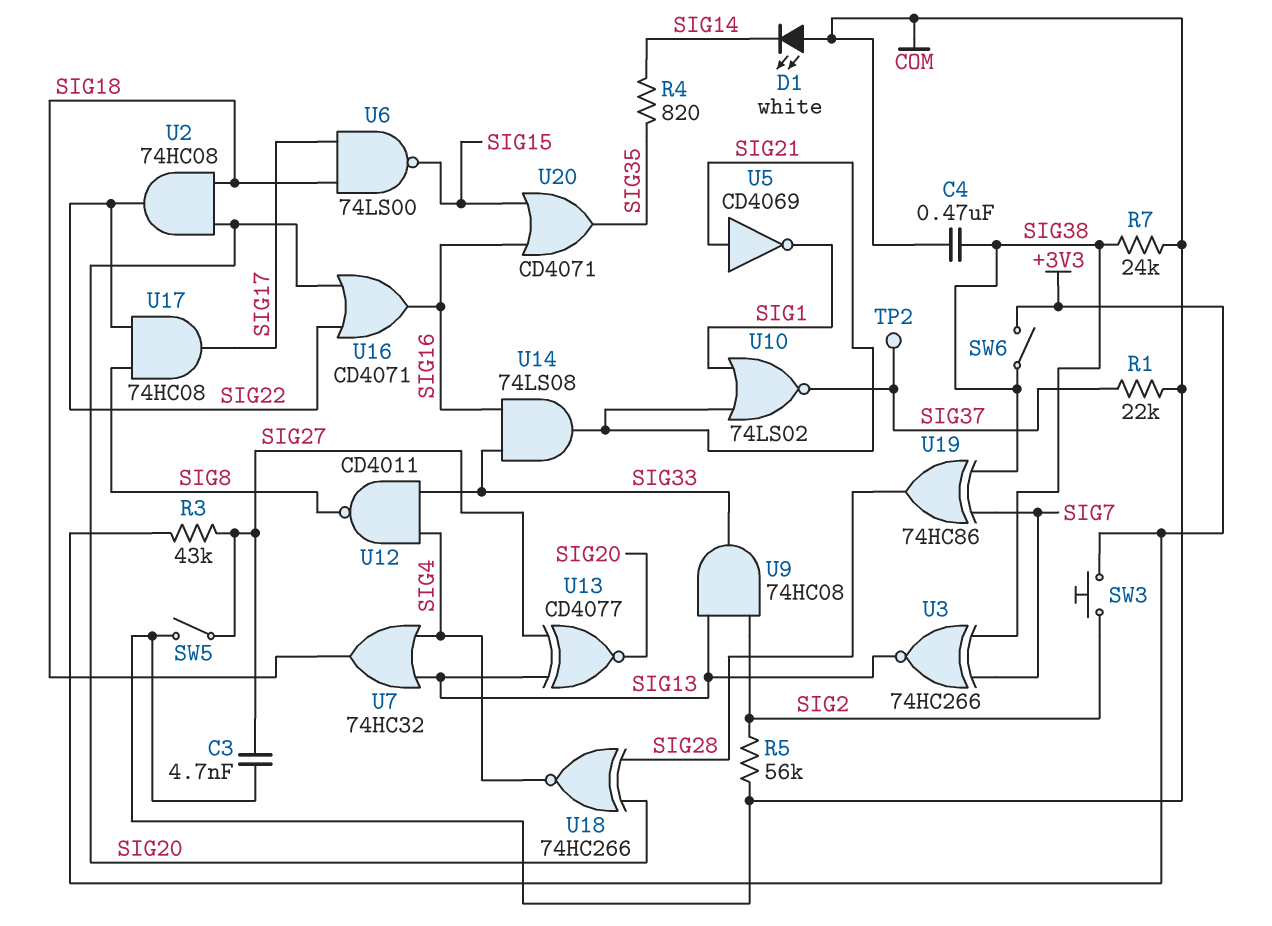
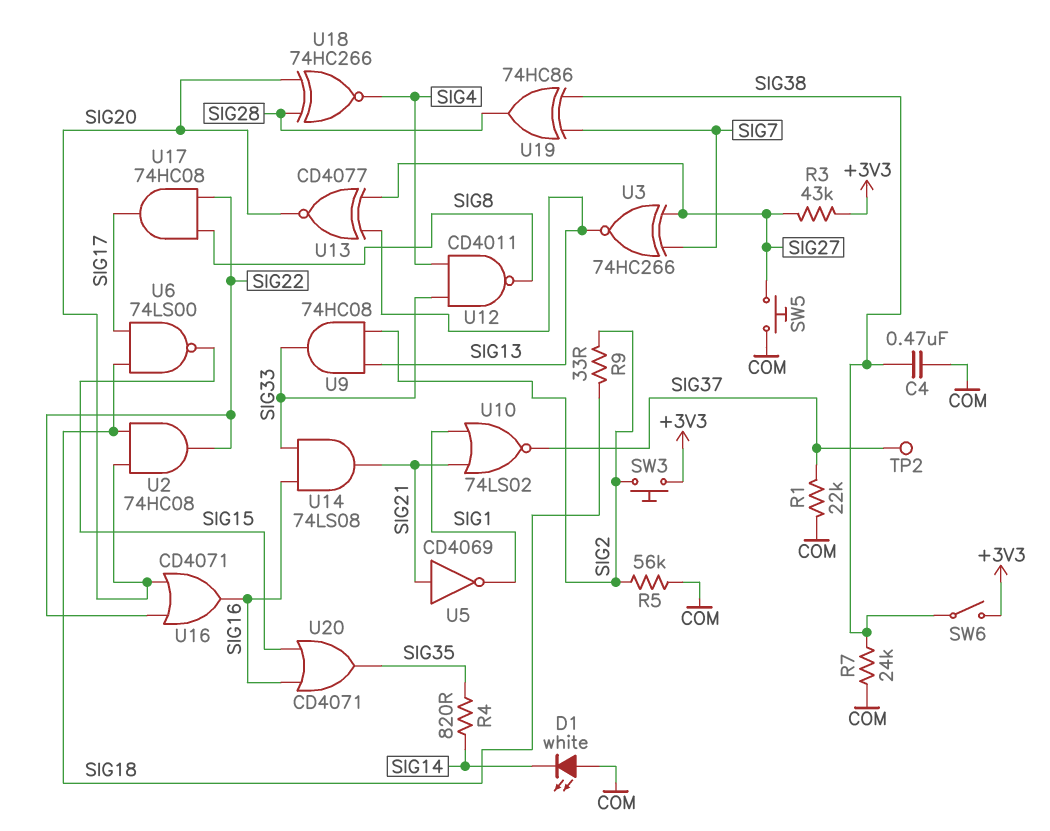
C3: 4.7nF (COM, SIG27) -> none
R9: none -> 33 (SIG2, SIG18)
SW5: switch (COM, SIG27) -> button (COM, SIG27)
U3: XNOR 74HC266 (in SIG7, in SIG38, out SIG13) -> XNOR 74HC266 (in SIG7, in SIG27, out SIG13)
U7: OR 74HC32 (in SIG4, in SIG13, out SIG18) -> none

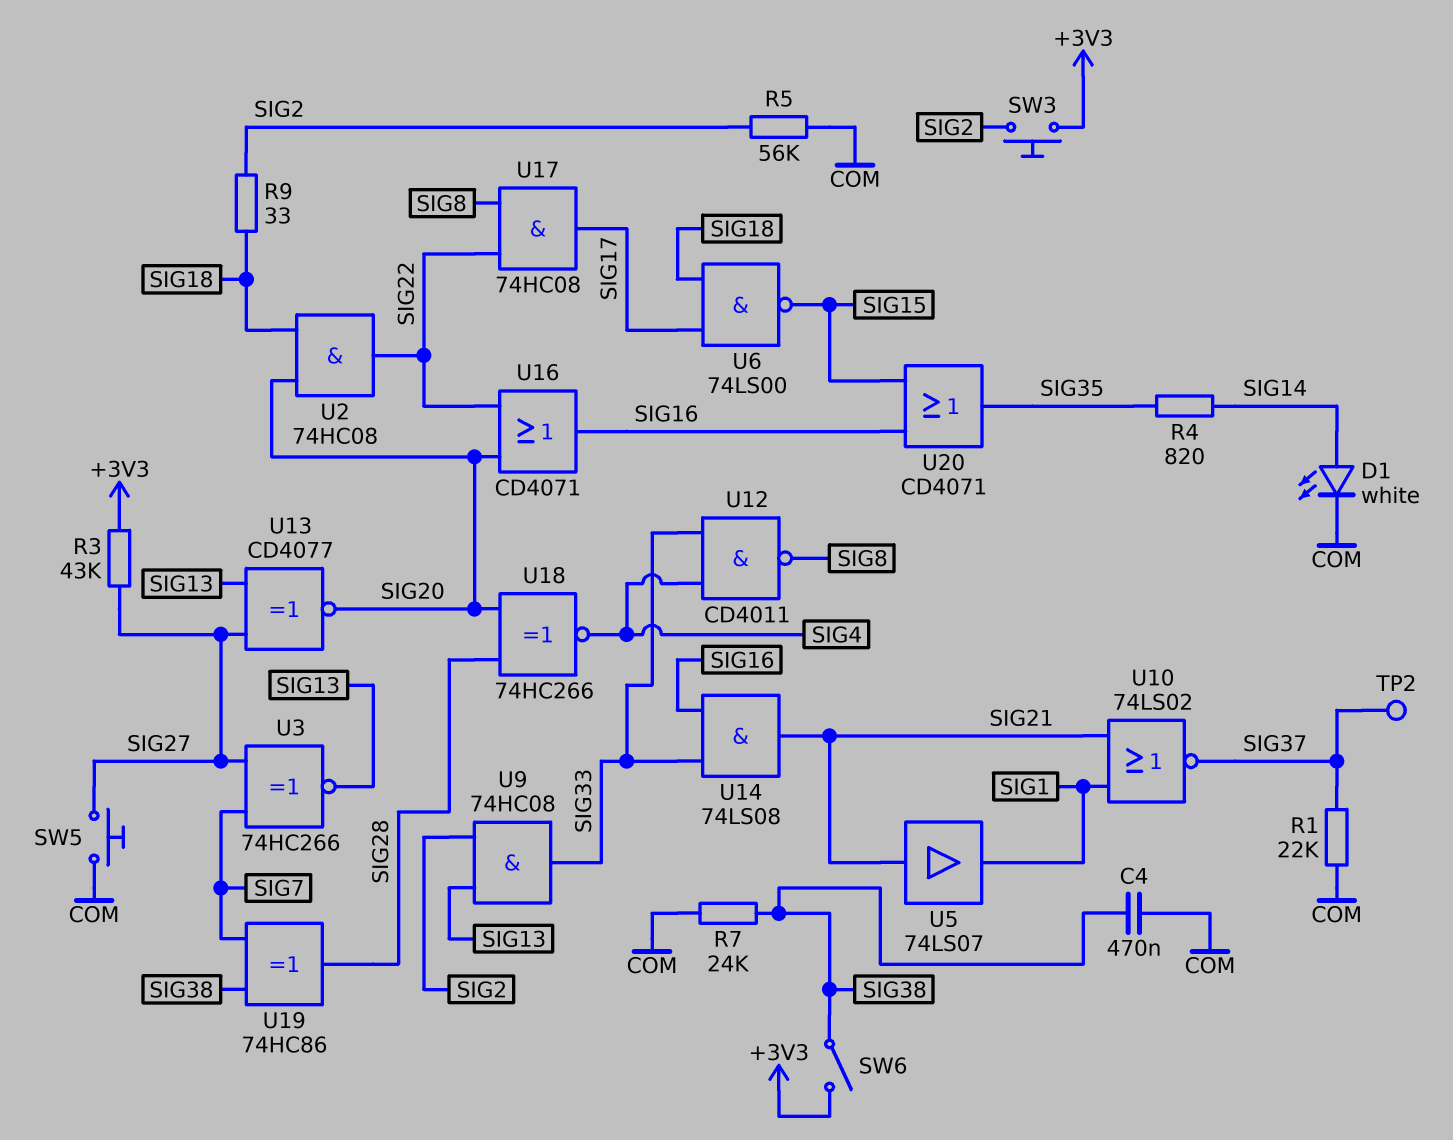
D1: LED white (A COM, K SIG14) -> LED white (A SIG14, K COM)
U5: NOT CD4069 (in SIG21, out SIG1) -> buffer 74LS07 (in SIG21, out SIG1)

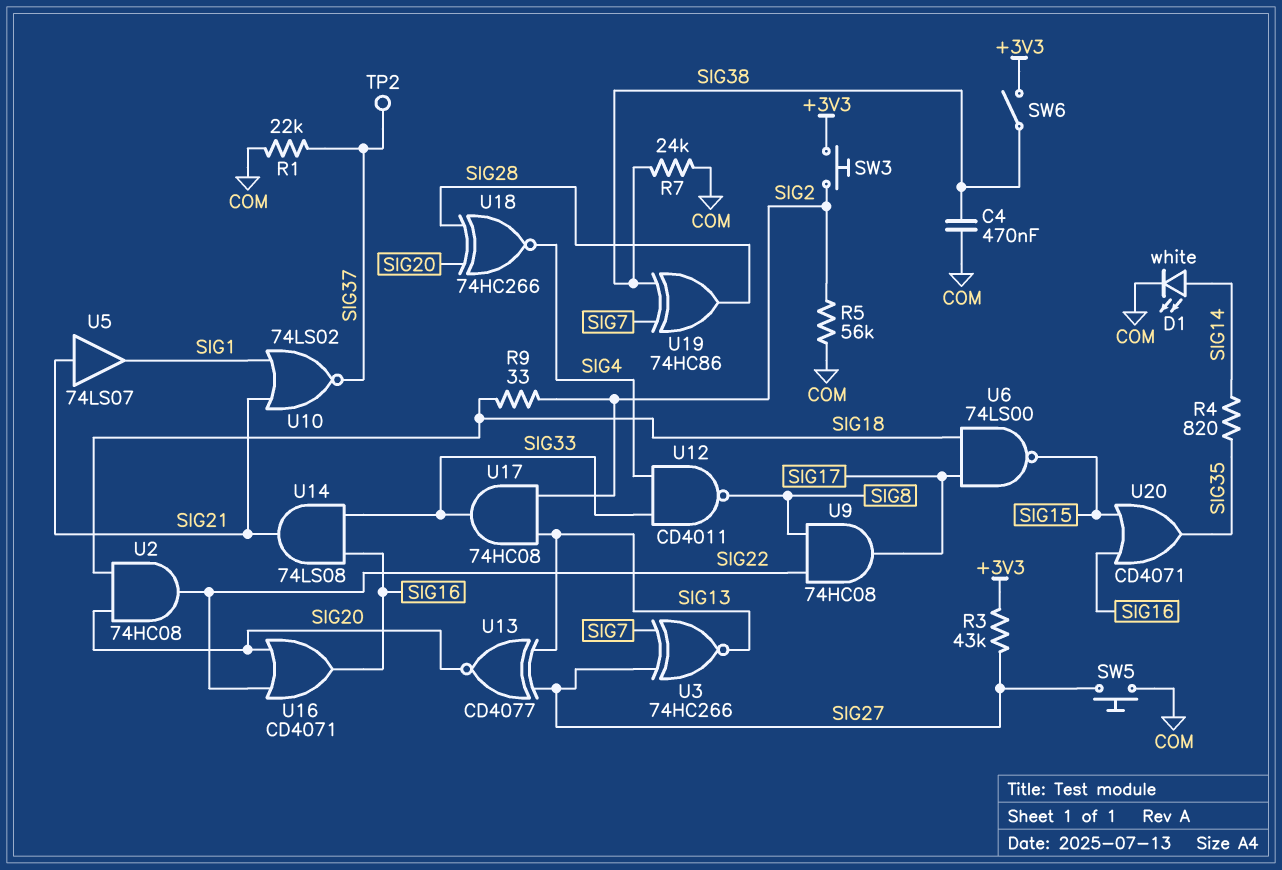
U9: AND 74HC08 (in SIG2, in SIG13, out SIG33) -> AND 74HC08 (in SIG8, in SIG22, out SIG17)
U17: AND 74HC08 (in SIG8, in SIG22, out SIG17) -> AND 74HC08 (in SIG2, in SIG13, out SIG33)

